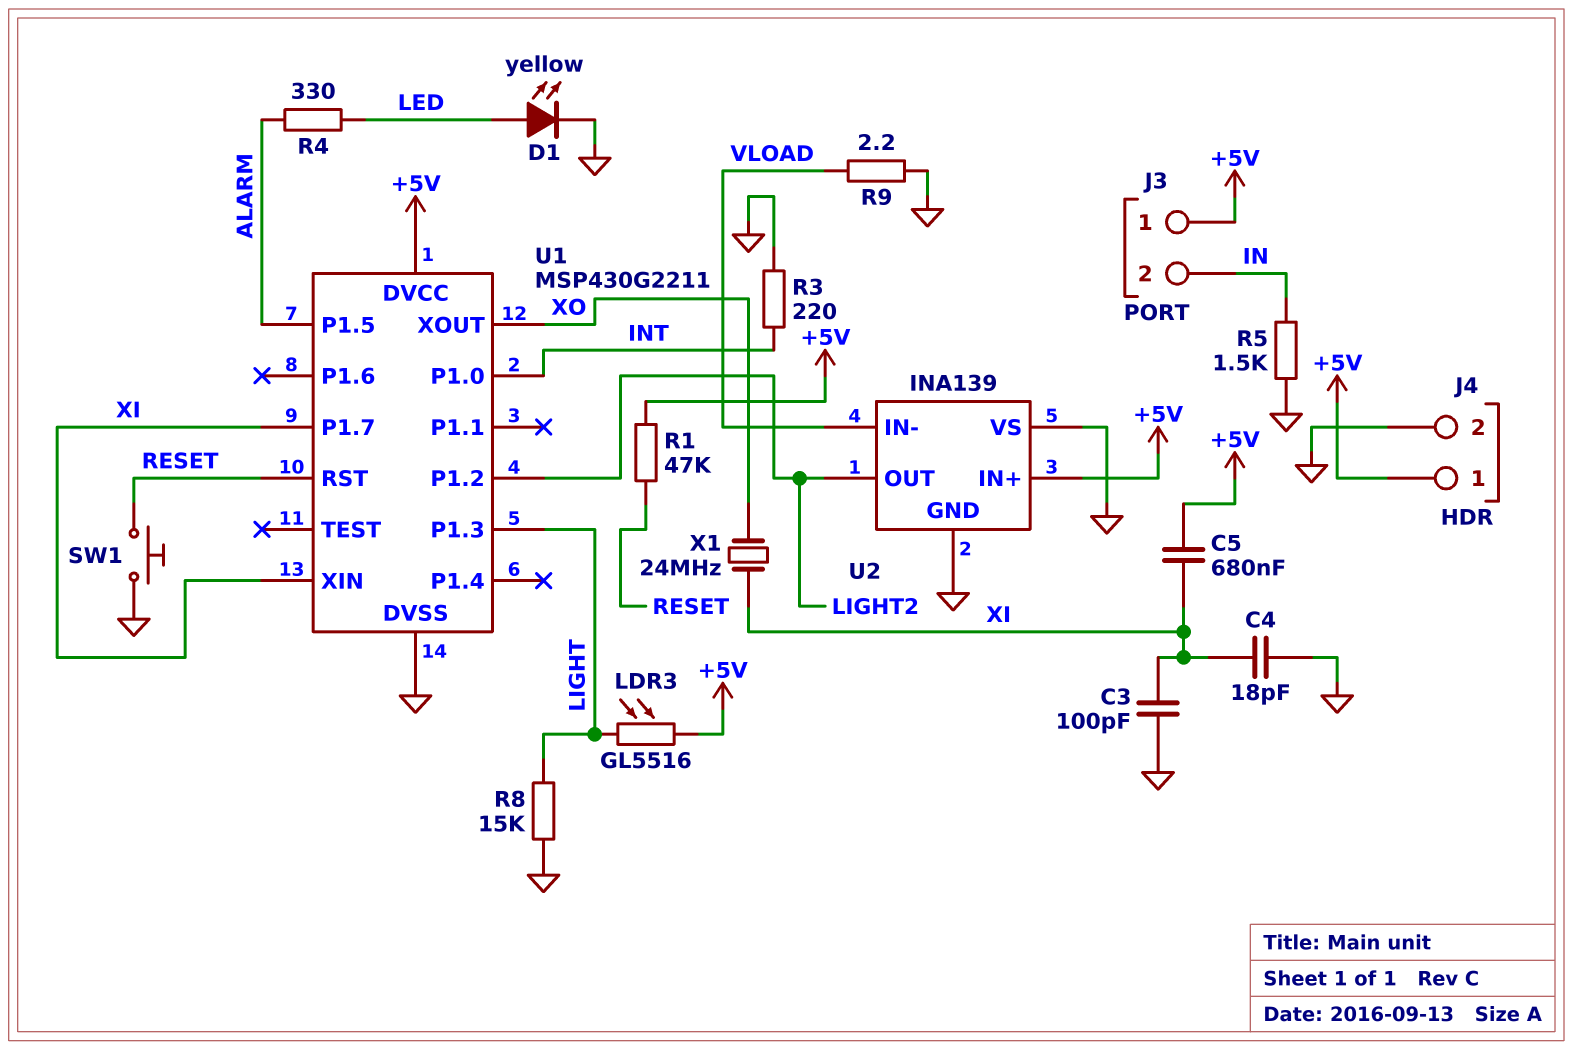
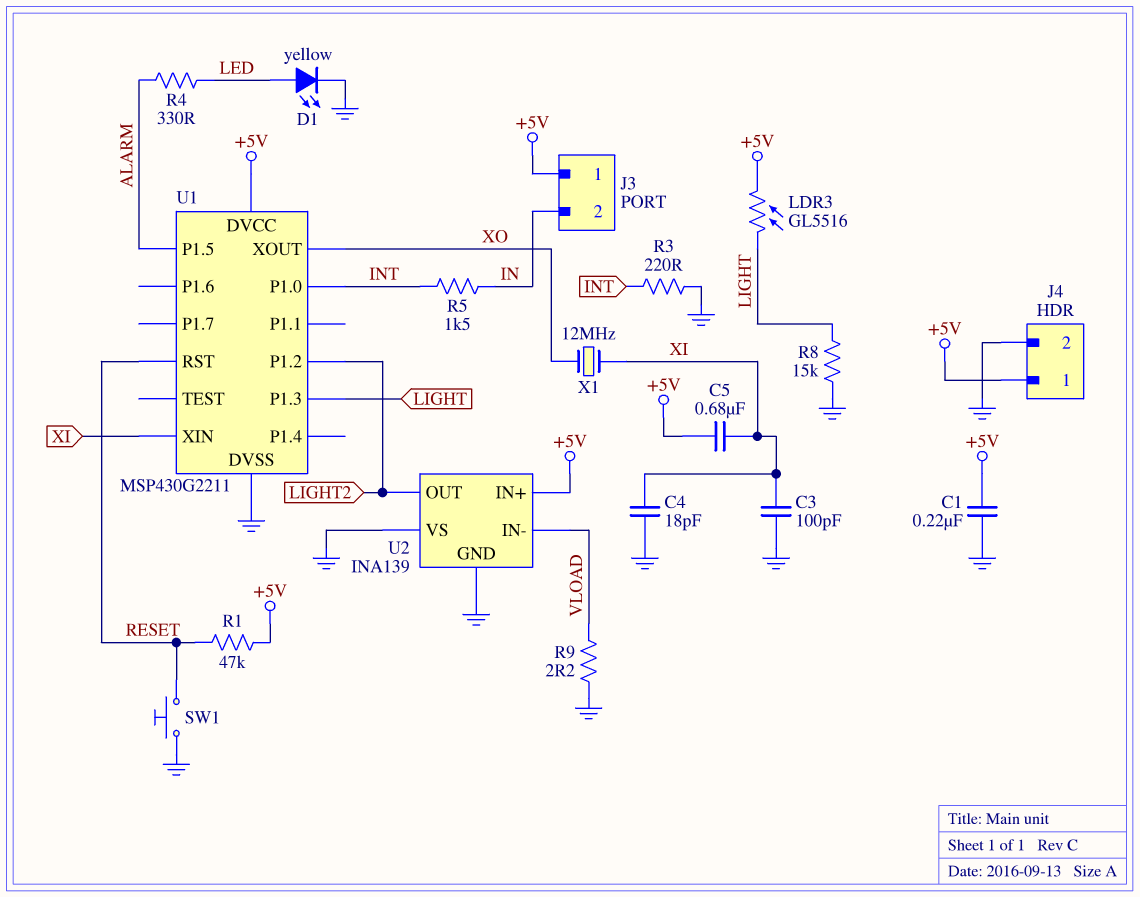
C1: none -> 220nF (+5V, GND)
R5: 1.5k (GND, IN) -> 1.5k (IN, INT)
U1 pin P1.7: XI -> none
X1: 24MHz (XI, XO) -> 12MHz (XI, XO)

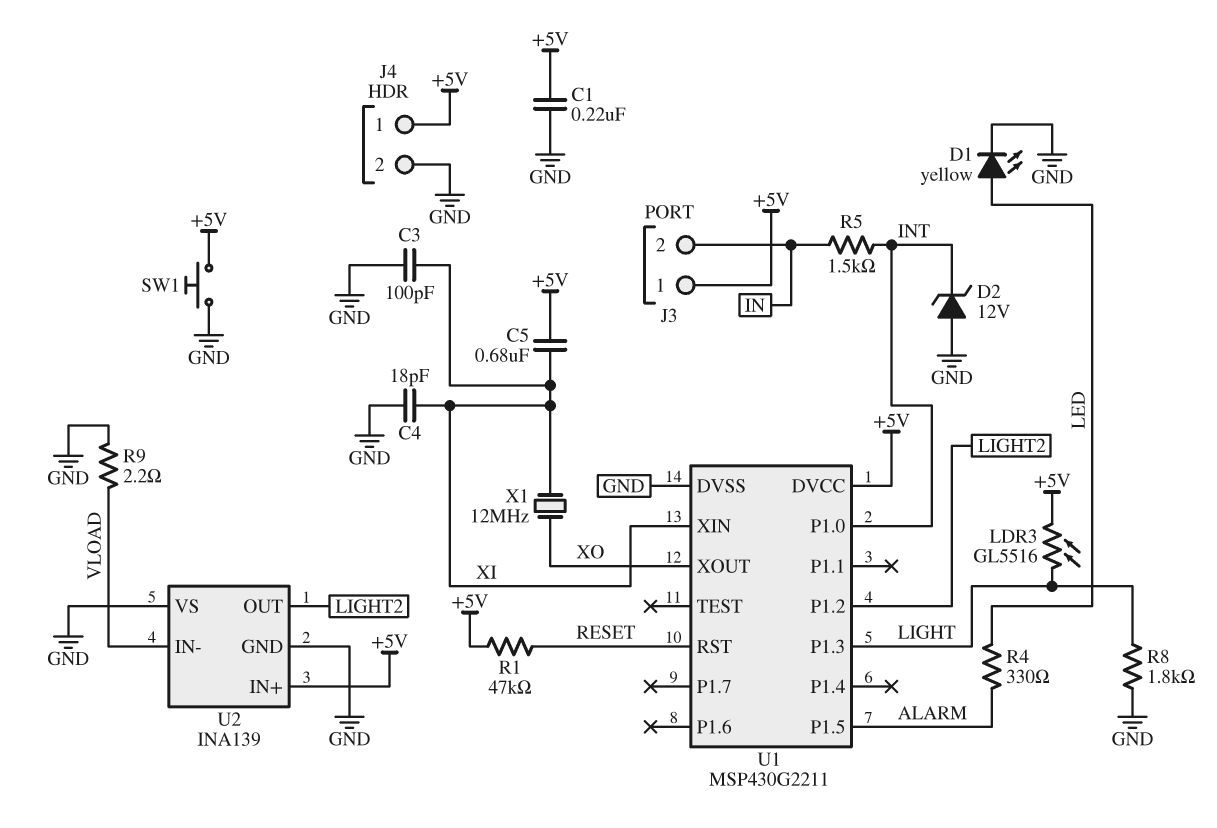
D2: none -> zener 12V (A GND, K INT)
R3: 220 (GND, INT) -> none
R8: 15k (GND, LIGHT) -> 1.8k (GND, LIGHT)
SW1: button (GND, RESET) -> button (+5V, GND)

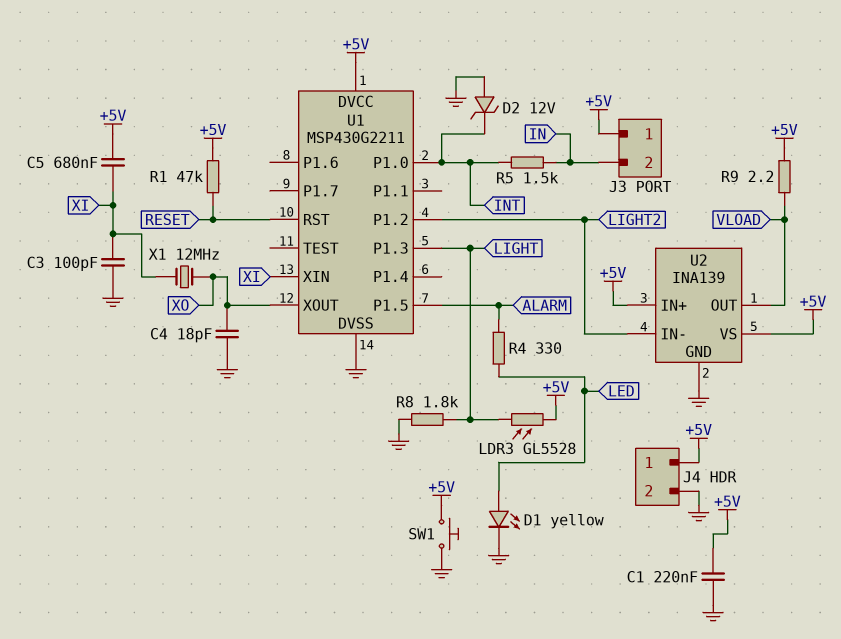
C4: 18pF (GND, XI) -> 18pF (GND, XO)
LDR3: GL5516 (+5V, LIGHT) -> GL5528 (+5V, LIGHT)
R9: 2.2 (GND, VLOAD) -> 2.2 (+5V, VLOAD)
U2 pin IN-: VLOAD -> LIGHT2
U2 pin OUT: LIGHT2 -> VLOAD
U2 pin VS: GND -> +5V

